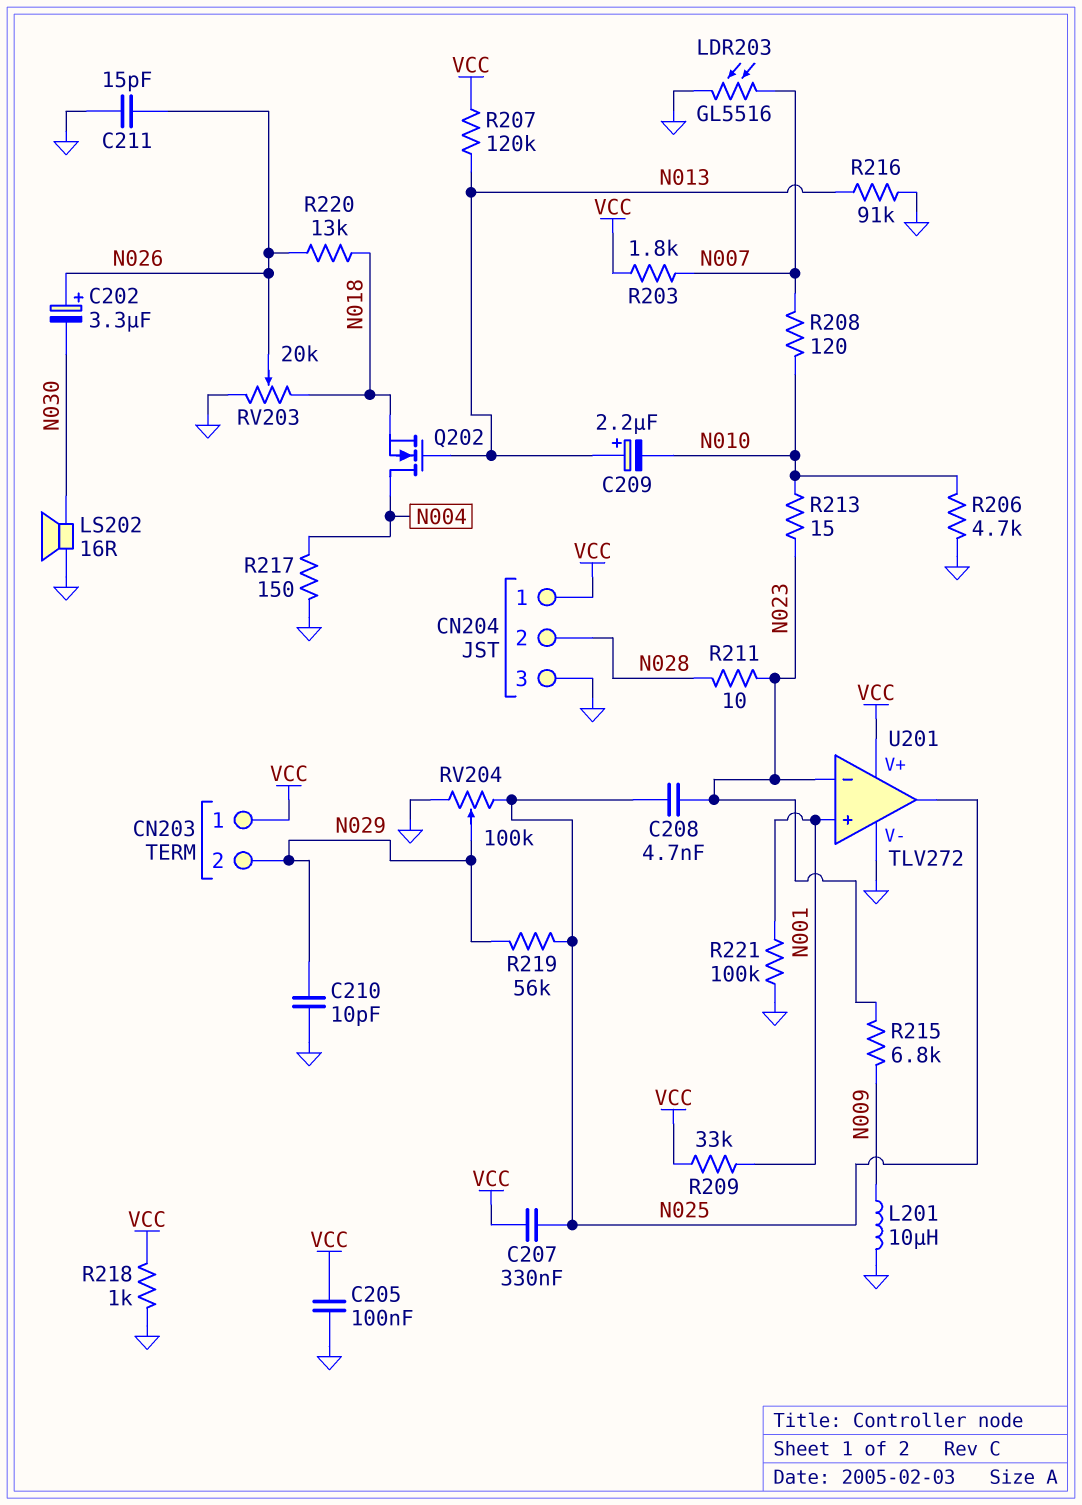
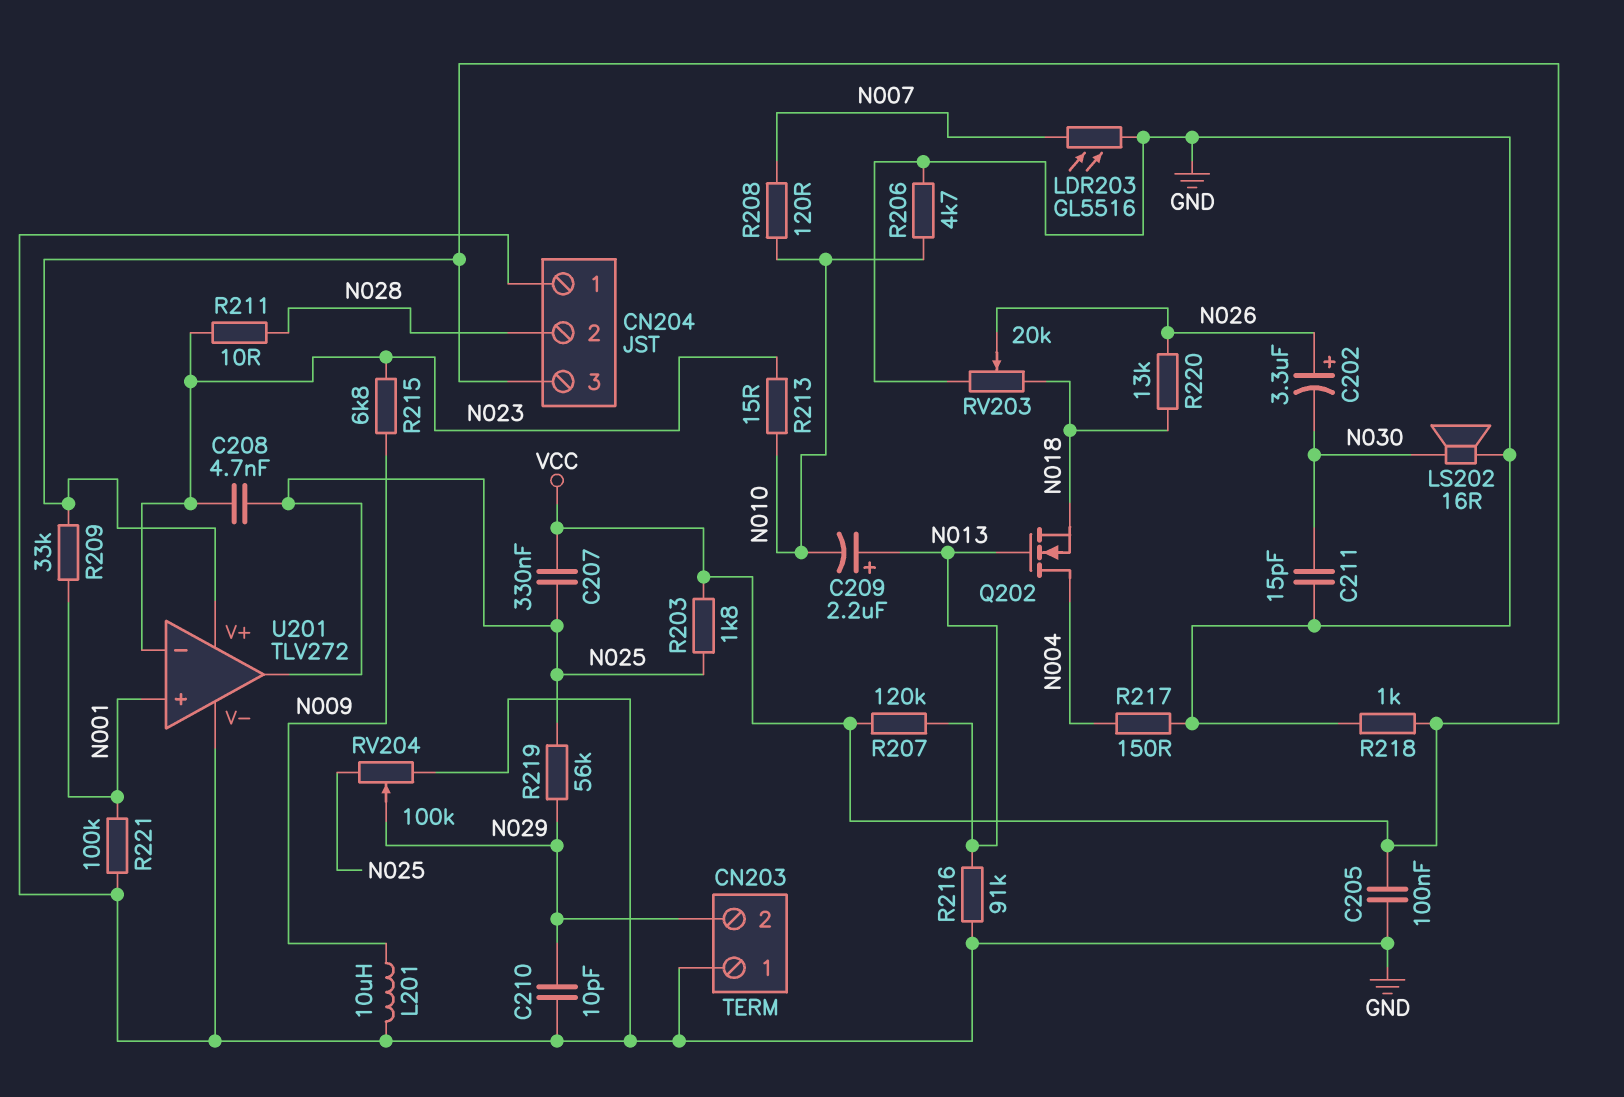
C211: 15pF (GND, N026) -> 15pF (GND, N030)
CN203 pin 1: VCC -> GND
CN204 pin 1: VCC -> GND
CN204 pin 3: GND -> VCC
R203: 1.8k (N007, VCC) -> 1.8k (N025, VCC)

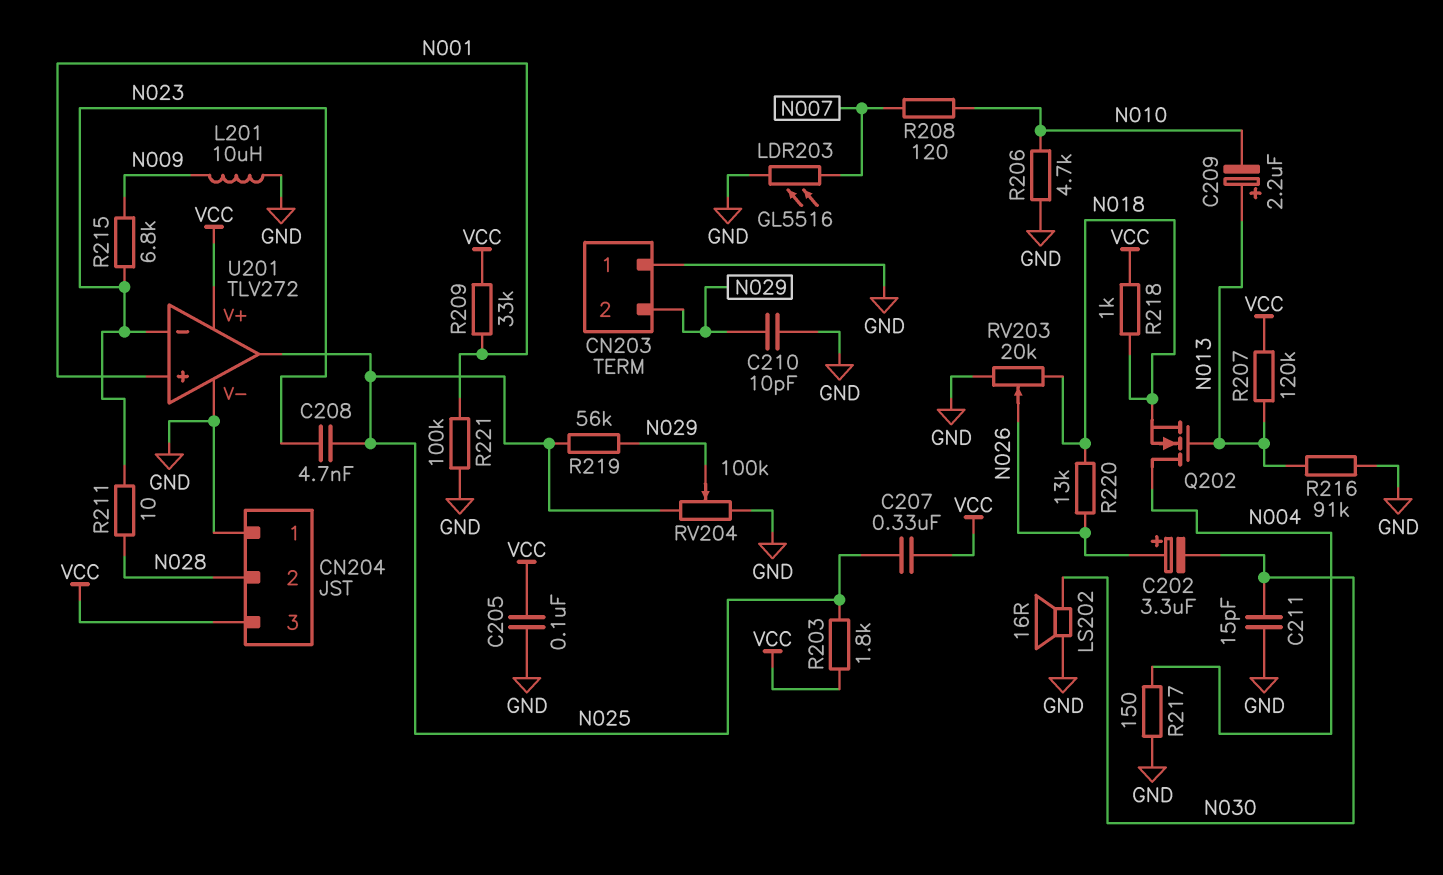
R213: 15 (N010, N023) -> none
R218: 1k (GND, VCC) -> 1k (N018, VCC)

